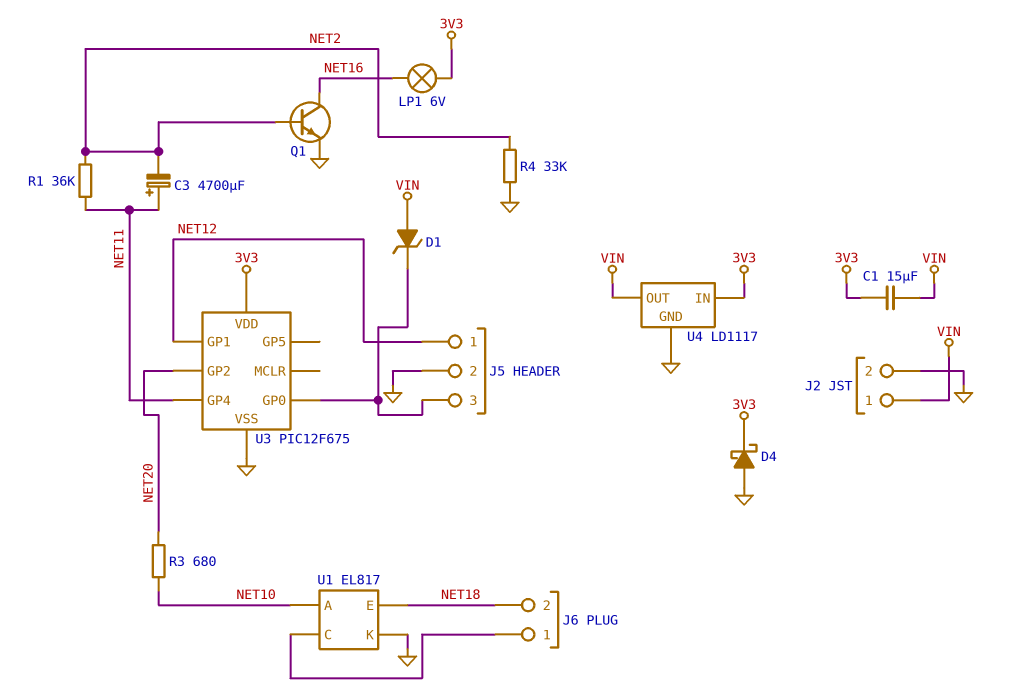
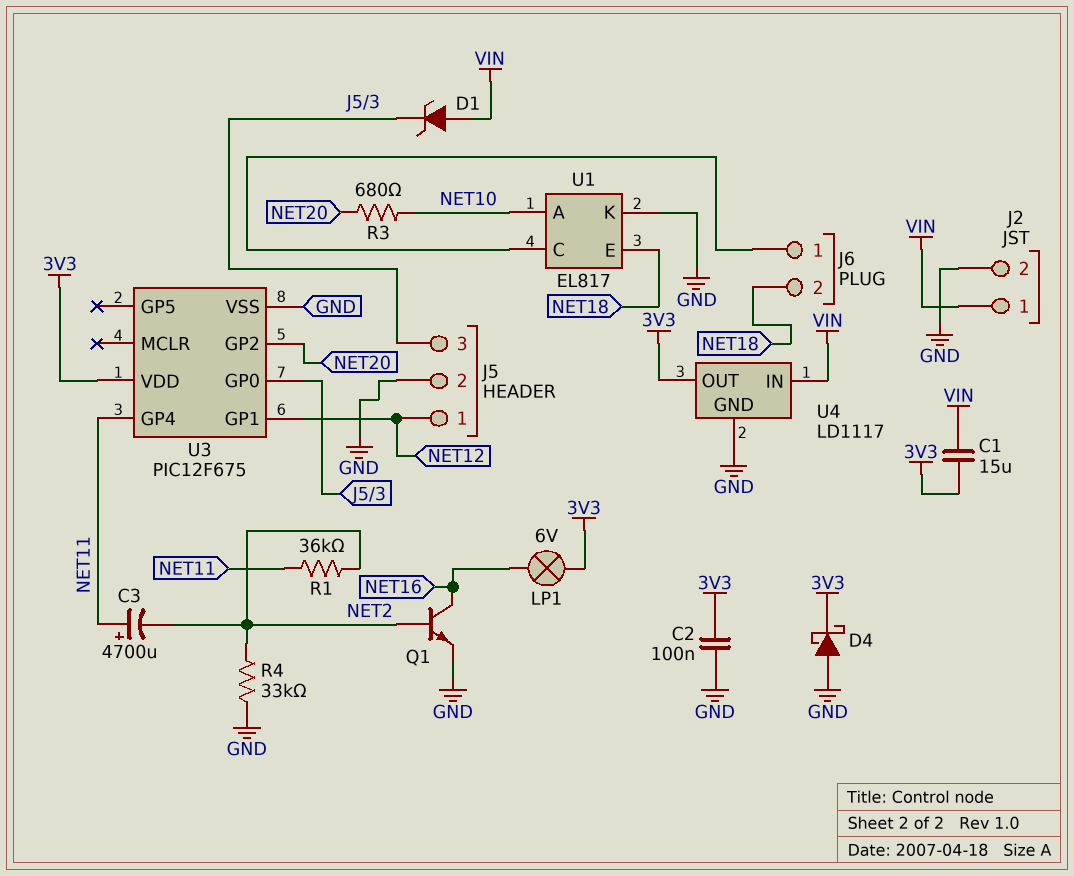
C2: none -> 100nF (3V3, GND)
U4 pin IN: 3V3 -> VIN
U4 pin OUT: VIN -> 3V3

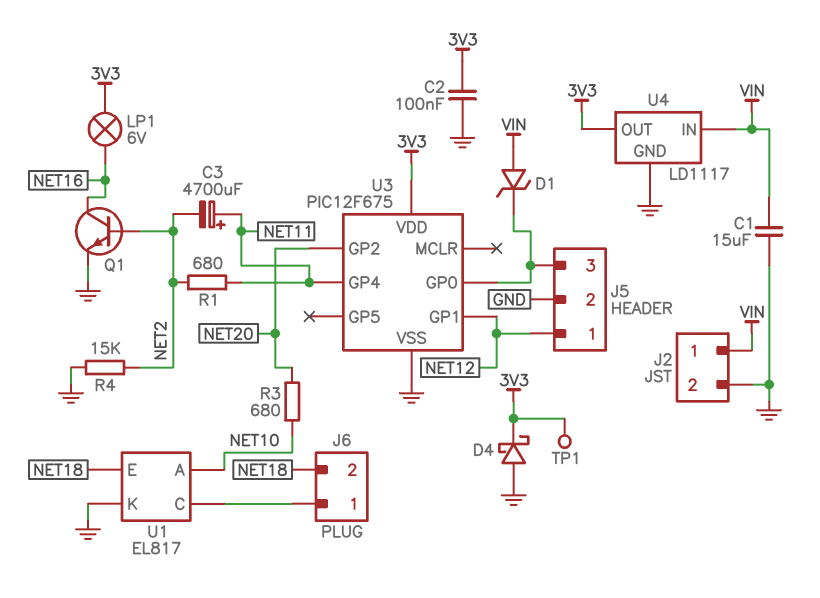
C1: 15uF (3V3, VIN) -> 15uF (GND, VIN)
R1: 36k (NET2, NET11) -> 680 (NET2, NET11)
R4: 33k (GND, NET2) -> 15k (GND, NET2)
TP1: none -> test point (3V3)

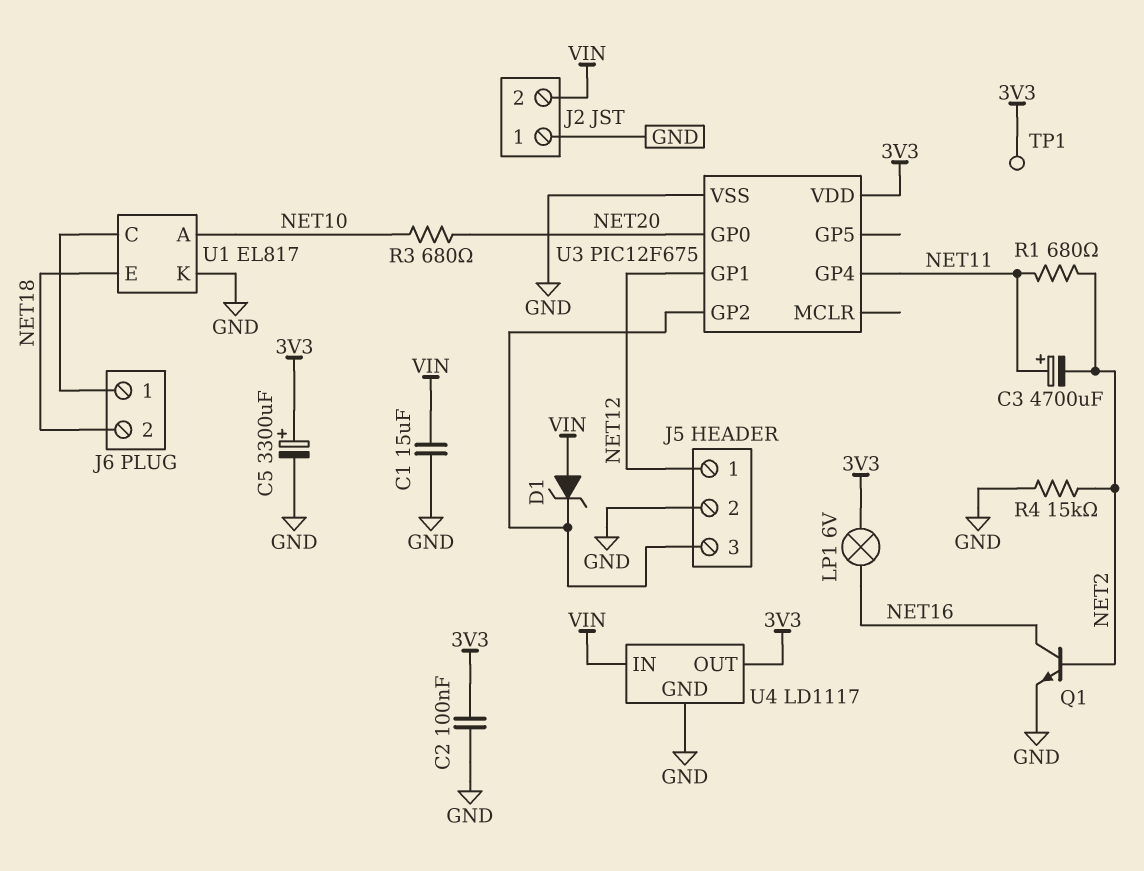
C5: none -> 3300uF (plus 3V3, minus GND)
D4: schottky (A GND, K 3V3) -> none
J2 pin 1: VIN -> GND
J2 pin 2: GND -> VIN
U3 pin GP0: J5/3 -> NET20
U3 pin GP2: NET20 -> J5/3

